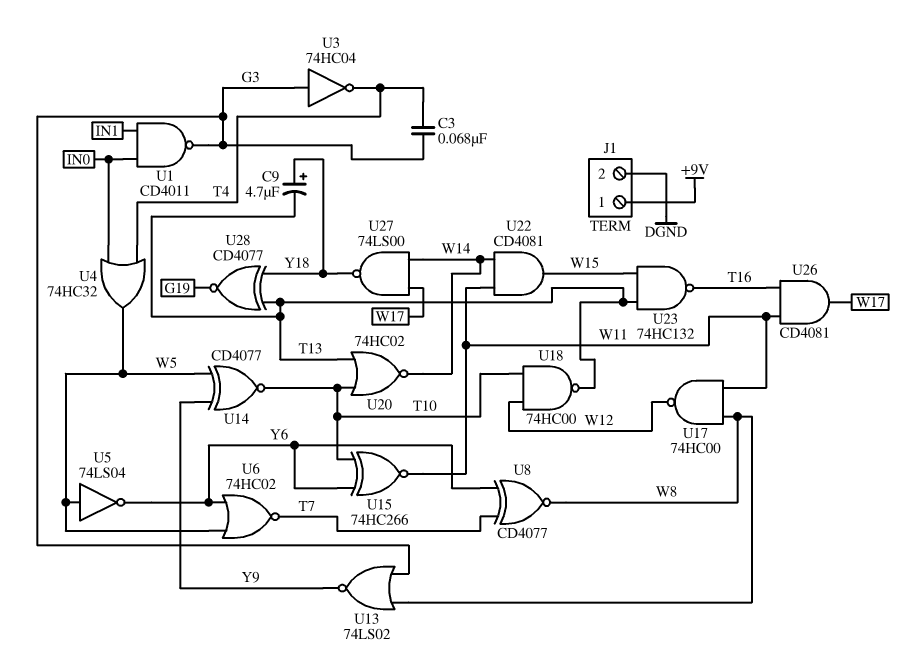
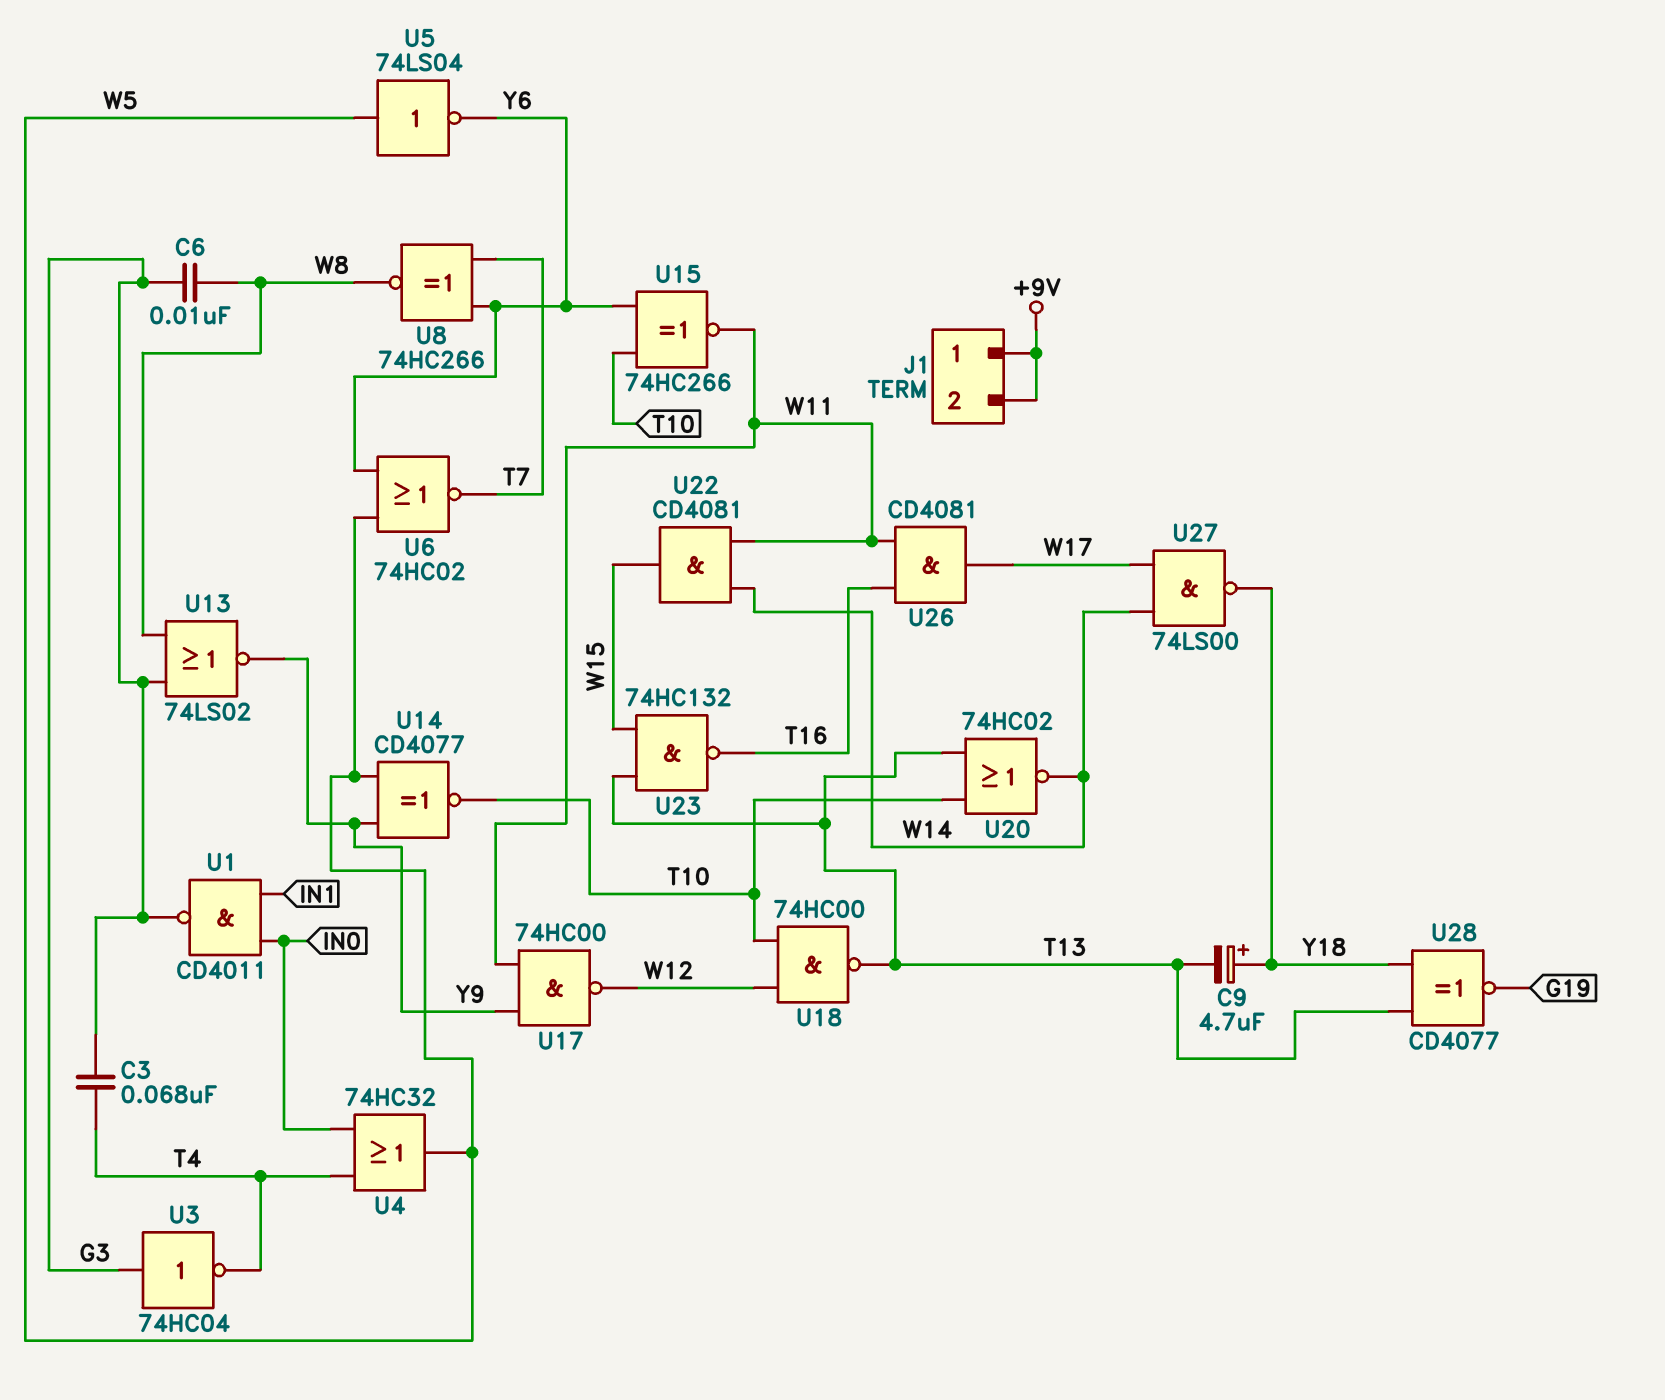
C6: none -> 10nF (G3, W8)
J1 pin 2: DGND -> +9V
U8: XNOR CD4077 (in T7, in Y6, out W8) -> XNOR 74HC266 (in T7, in Y6, out W8)
U17: NAND 74HC00 (in W8, in W11, out W12) -> NAND 74HC00 (in W11, in Y9, out W12)

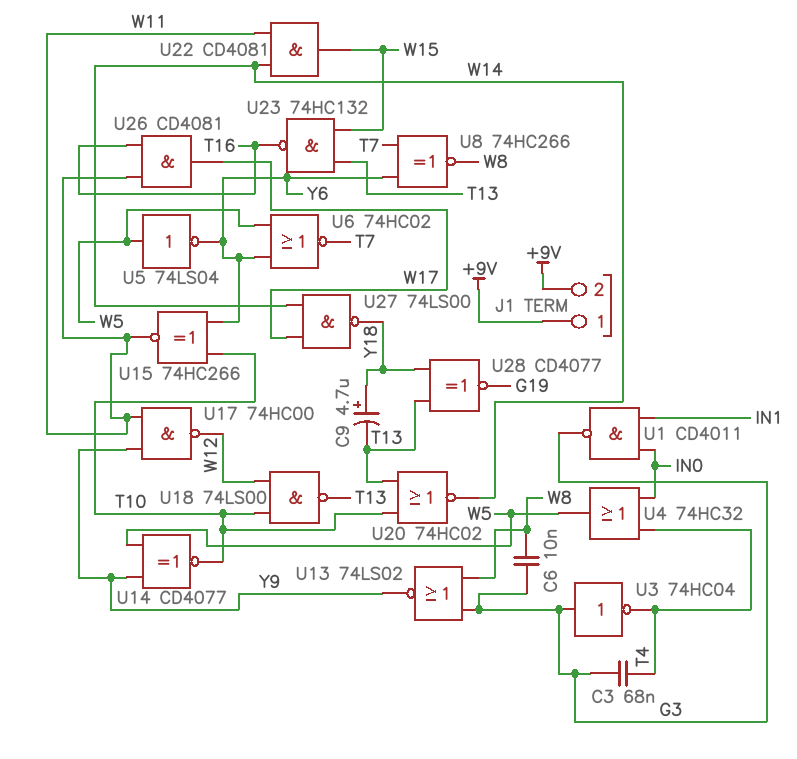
U18: NAND 74HC00 (in T10, in W12, out T13) -> NAND 74LS00 (in T10, in W12, out T13)

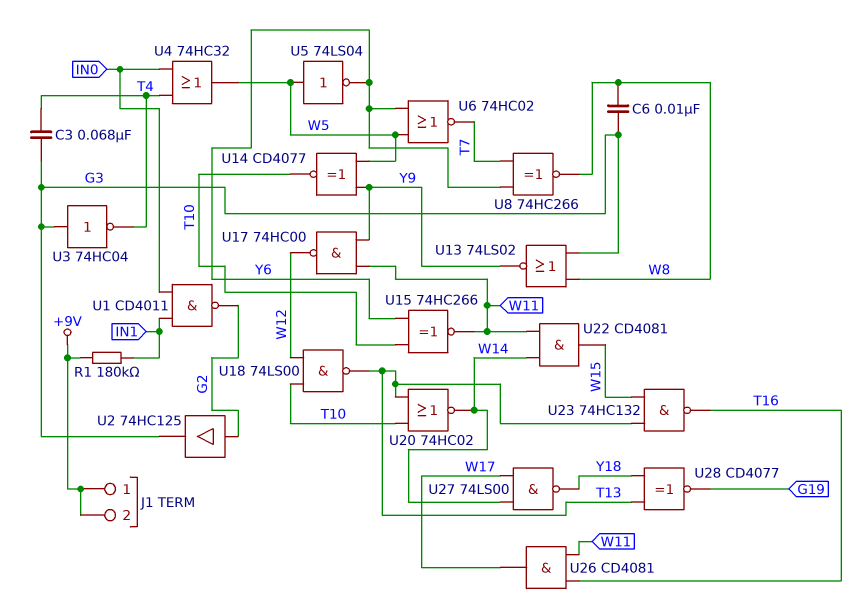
C9: 4.7uF (plus Y18, minus T13) -> none
R1: none -> 180k (+9V, IN1)
U1: NAND CD4011 (in IN0, in IN1, out G3) -> NAND CD4011 (in IN0, in IN1, out G2)
U2: none -> buffer 74HC125 (in G2, out G3)

